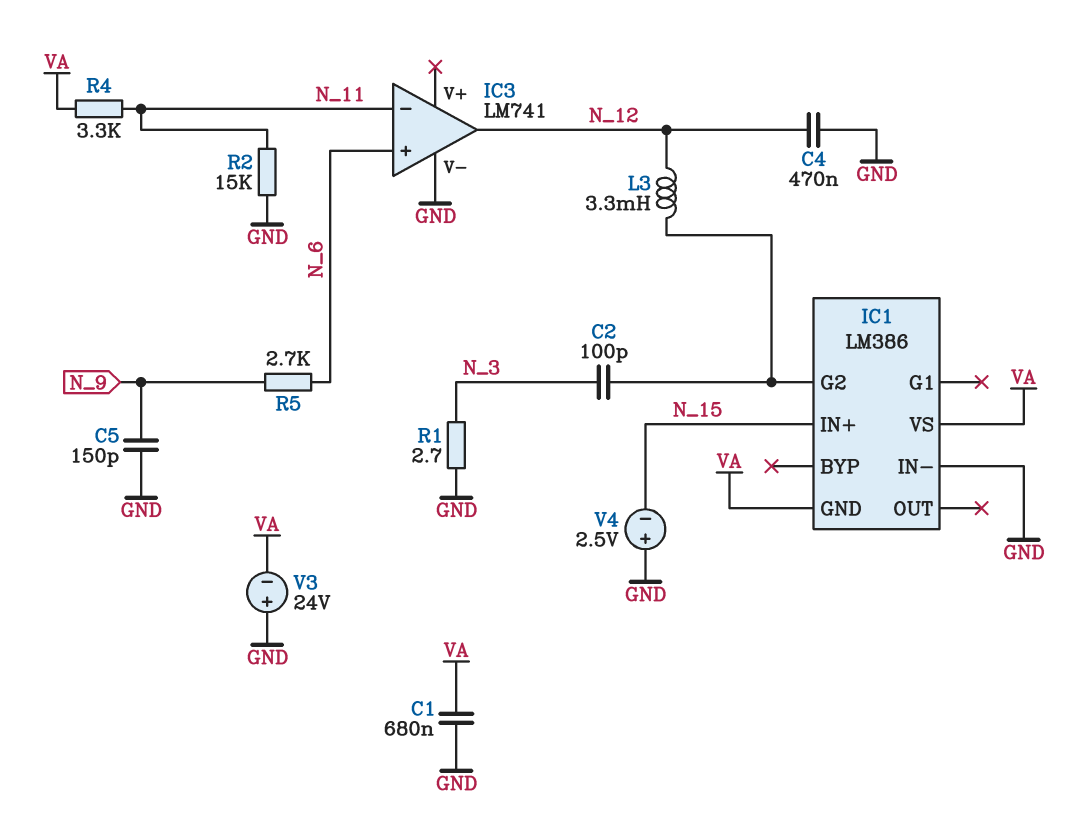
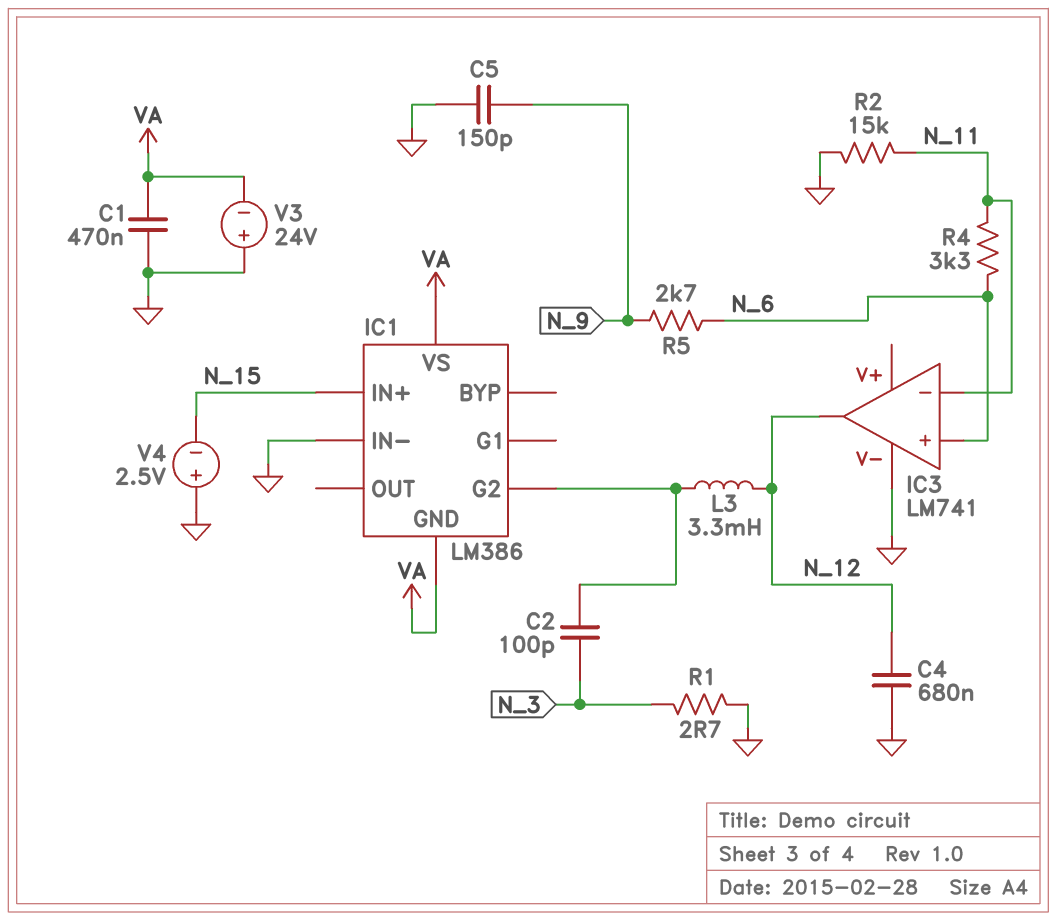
C1: 680nF (GND, VA) -> 470nF (GND, VA)
C4: 470nF (GND, N_12) -> 680nF (GND, N_12)
R4: 3.3k (N_11, VA) -> 3.3k (N_6, N_11)

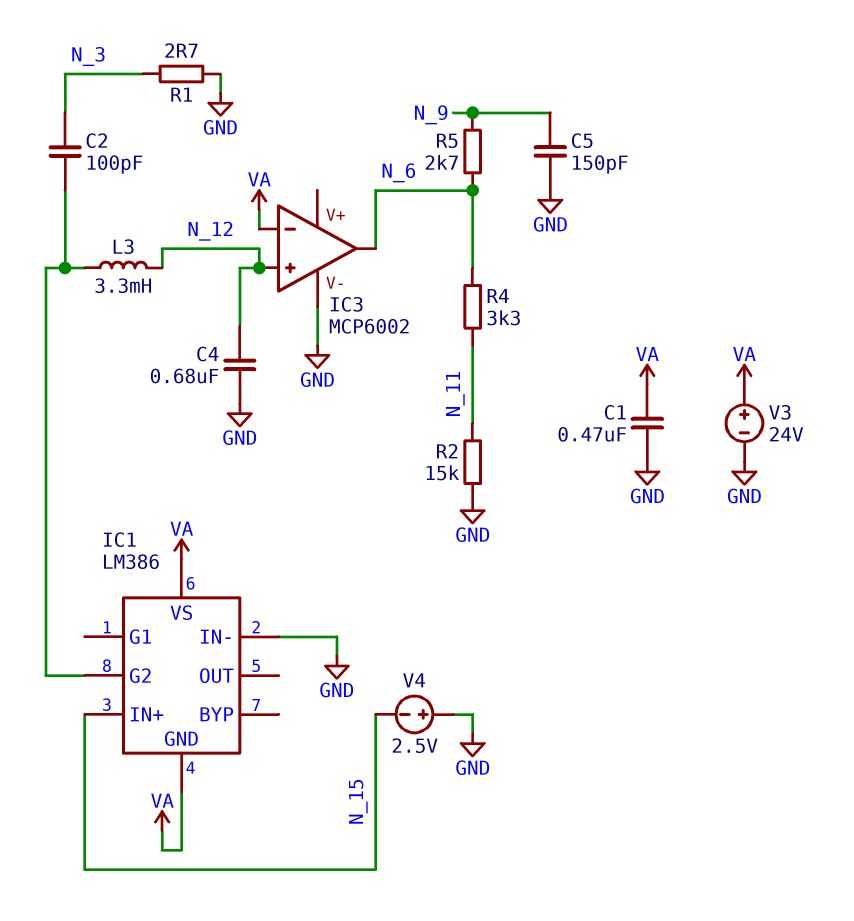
IC3: LM741 -> MCP6002
IC3 pin in+: N_6 -> N_12
IC3 pin in-: N_11 -> VA
IC3 pin out: N_12 -> N_6
V3: 24V (plus GND, minus VA) -> 24V (plus VA, minus GND)

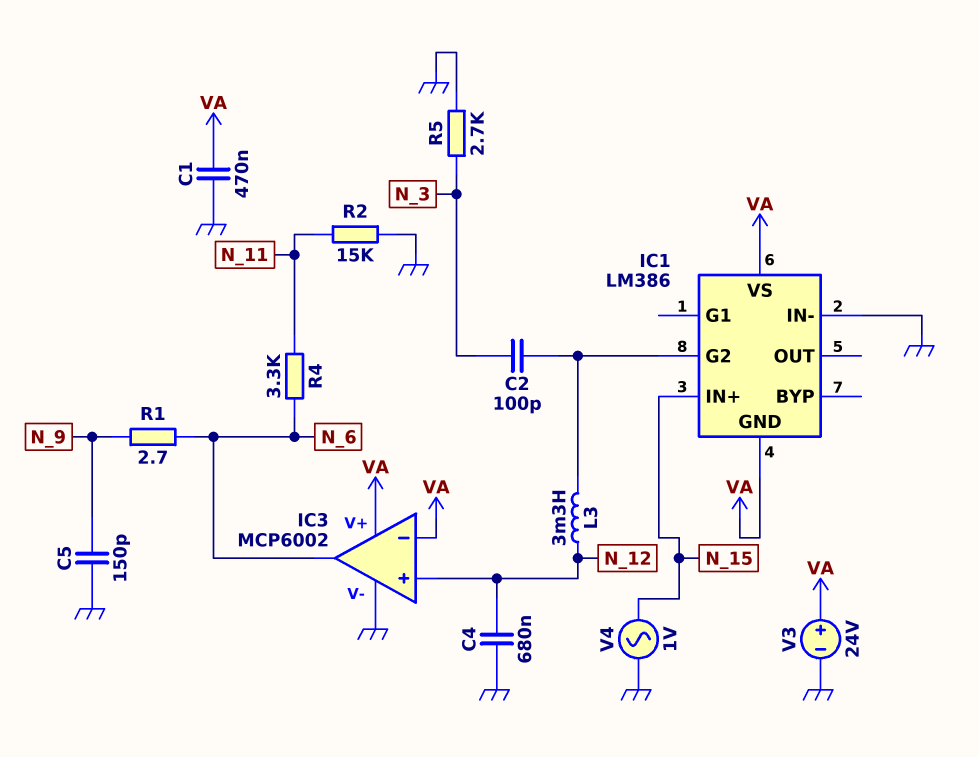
IC3 pin V+: none -> VA
R1: 2.7 (GND, N_3) -> 2.7 (N_6, N_9)
R5: 2.7k (N_6, N_9) -> 2.7k (GND, N_3)
V4: 2.5V (plus GND, minus N_15) -> AC 1V (GND, N_15)

